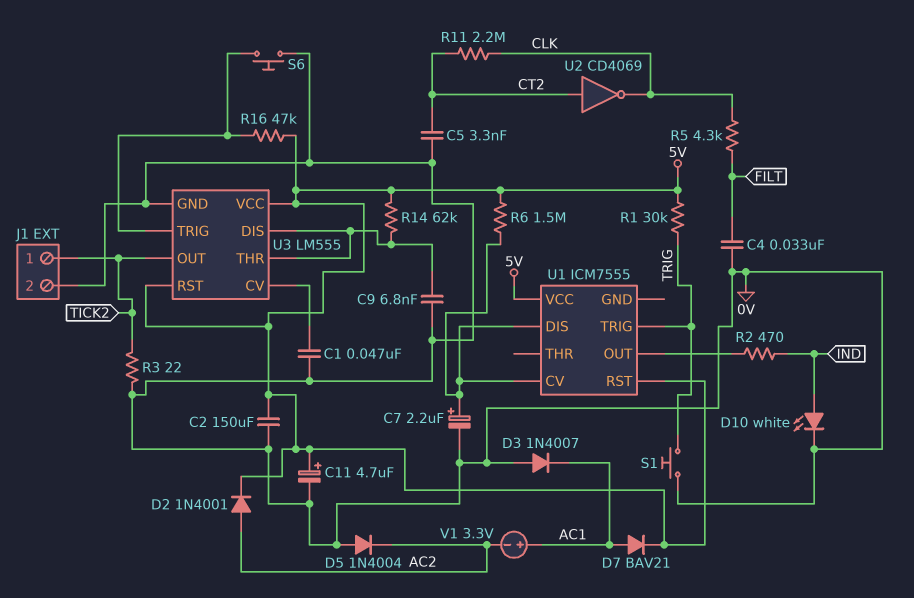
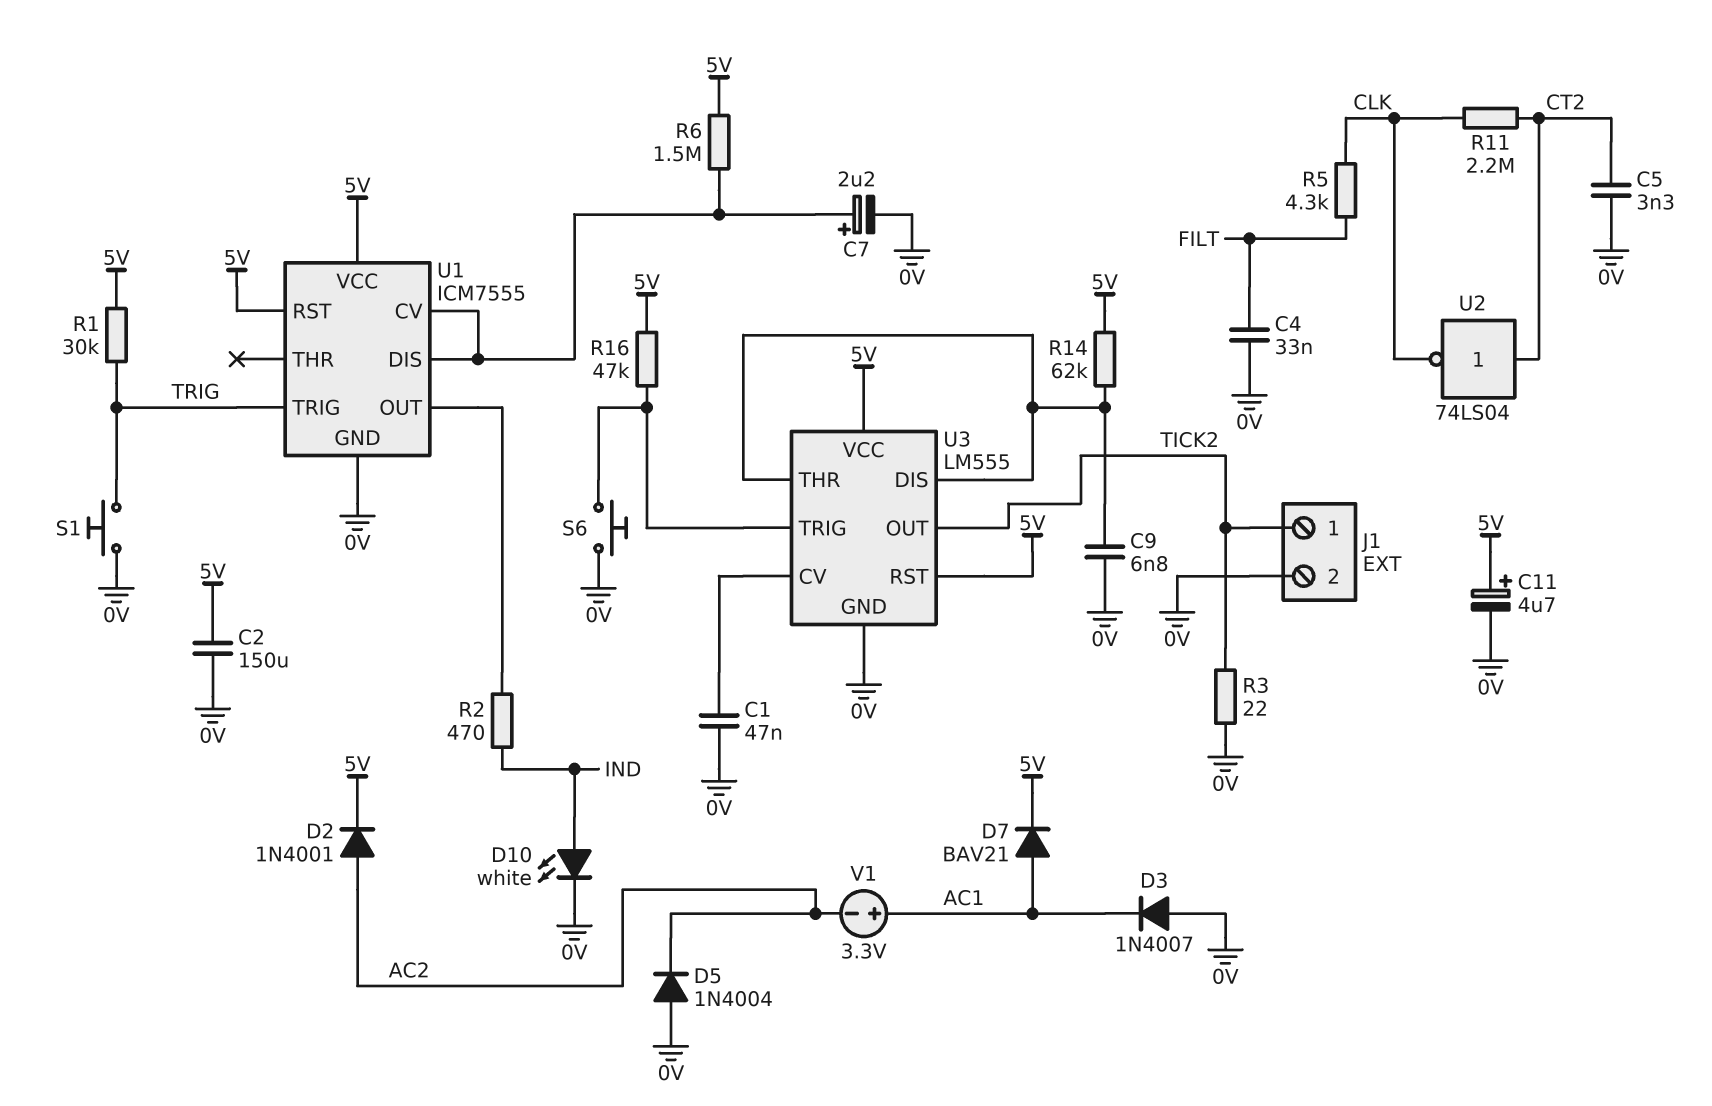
U1 pin GND: none -> 0V
U2: NOT CD4069 (in CT2, out CLK) -> NOT 74LS04 (in CT2, out CLK)

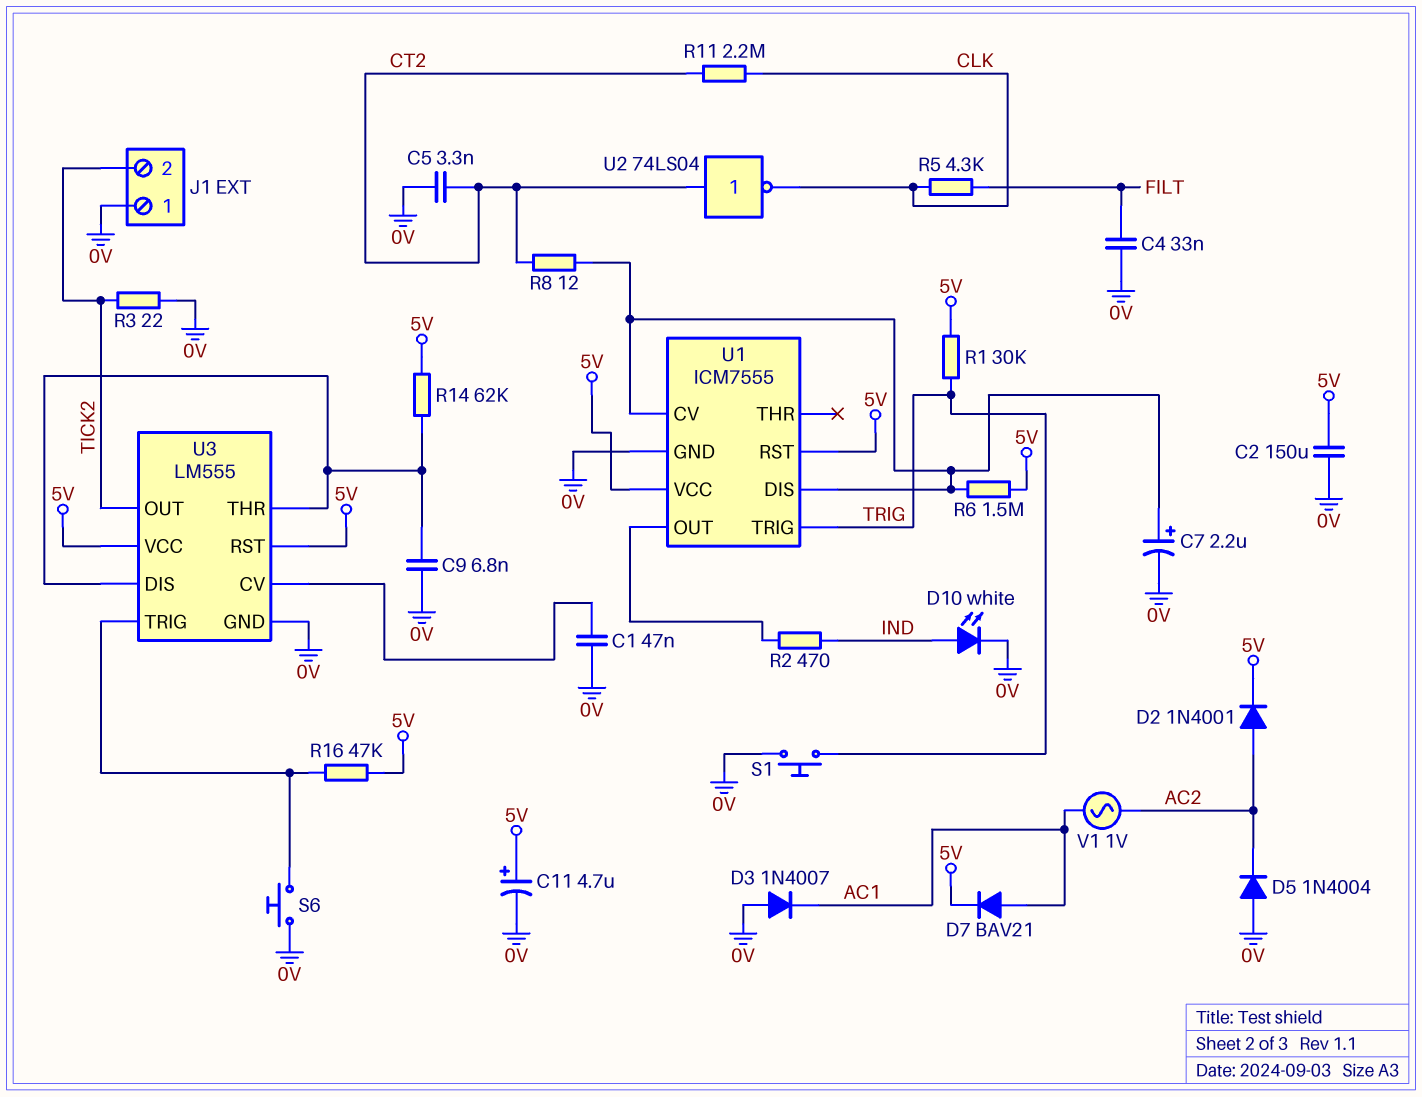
J1 pin 1: TICK2 -> 0V
J1 pin 2: 0V -> TICK2
R8: none -> 12 (CT2, U1/CV)
V1: 3.3V (plus AC1, minus AC2) -> AC 1V (AC1, AC2)

